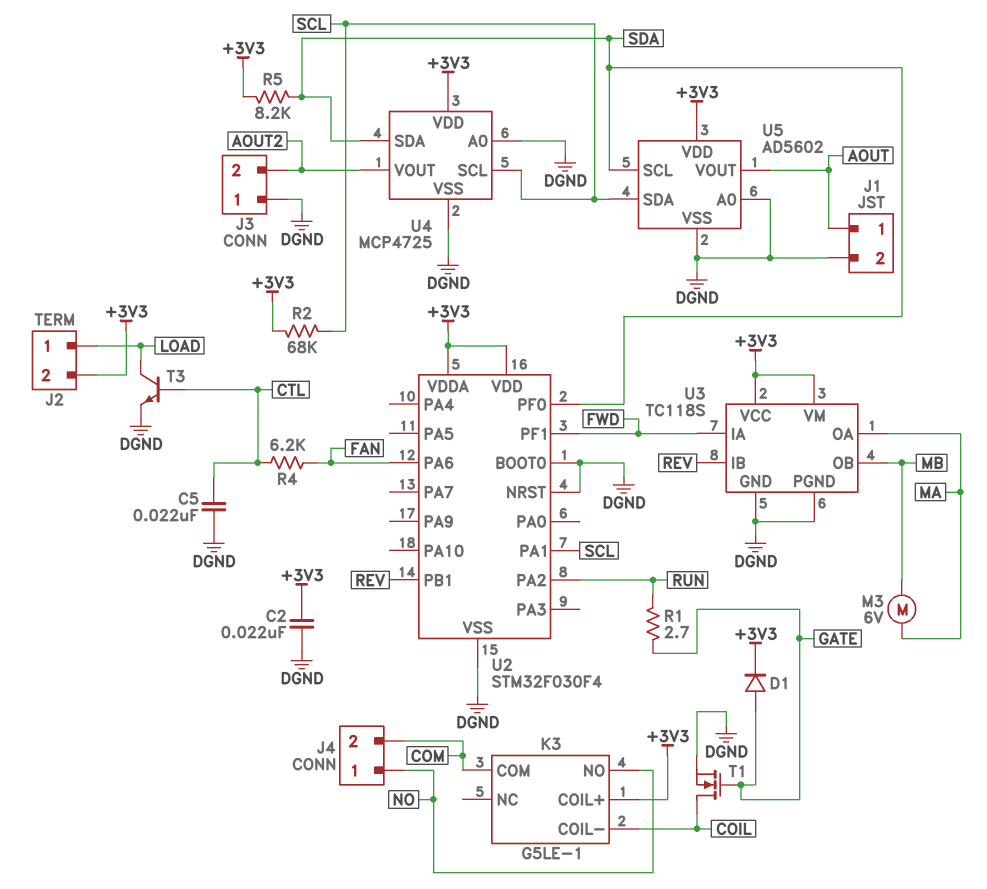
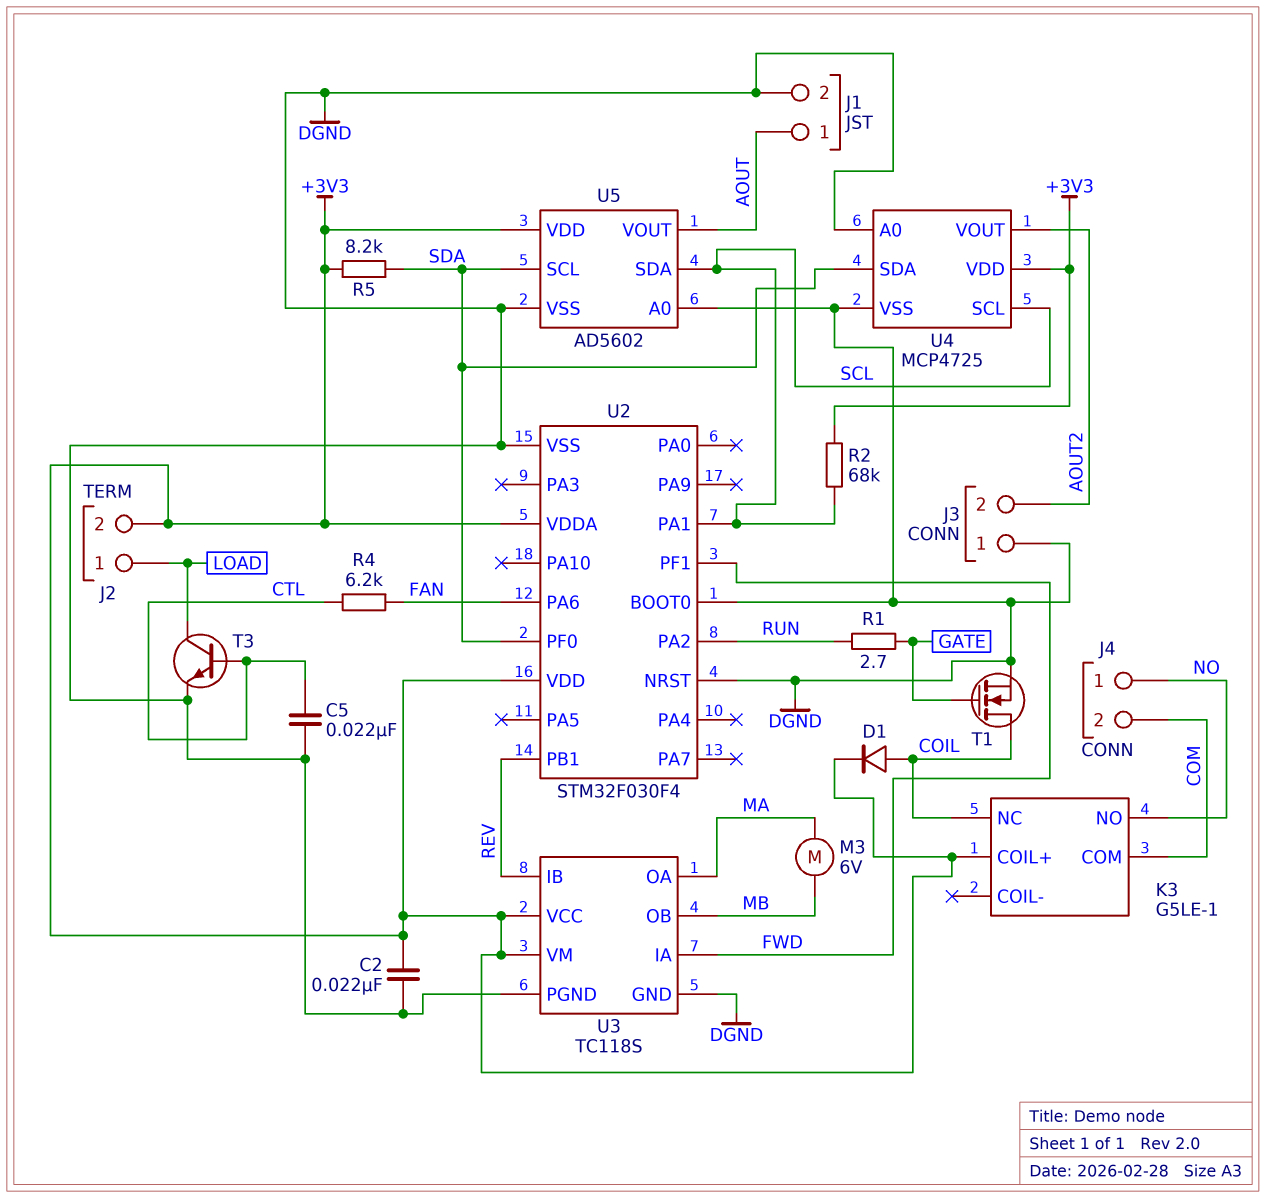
D1: diode (A GATE, K +3V3) -> diode (A COIL, K +3V3)
K3 pin COIL-: COIL -> none
K3 pin NC: none -> COIL

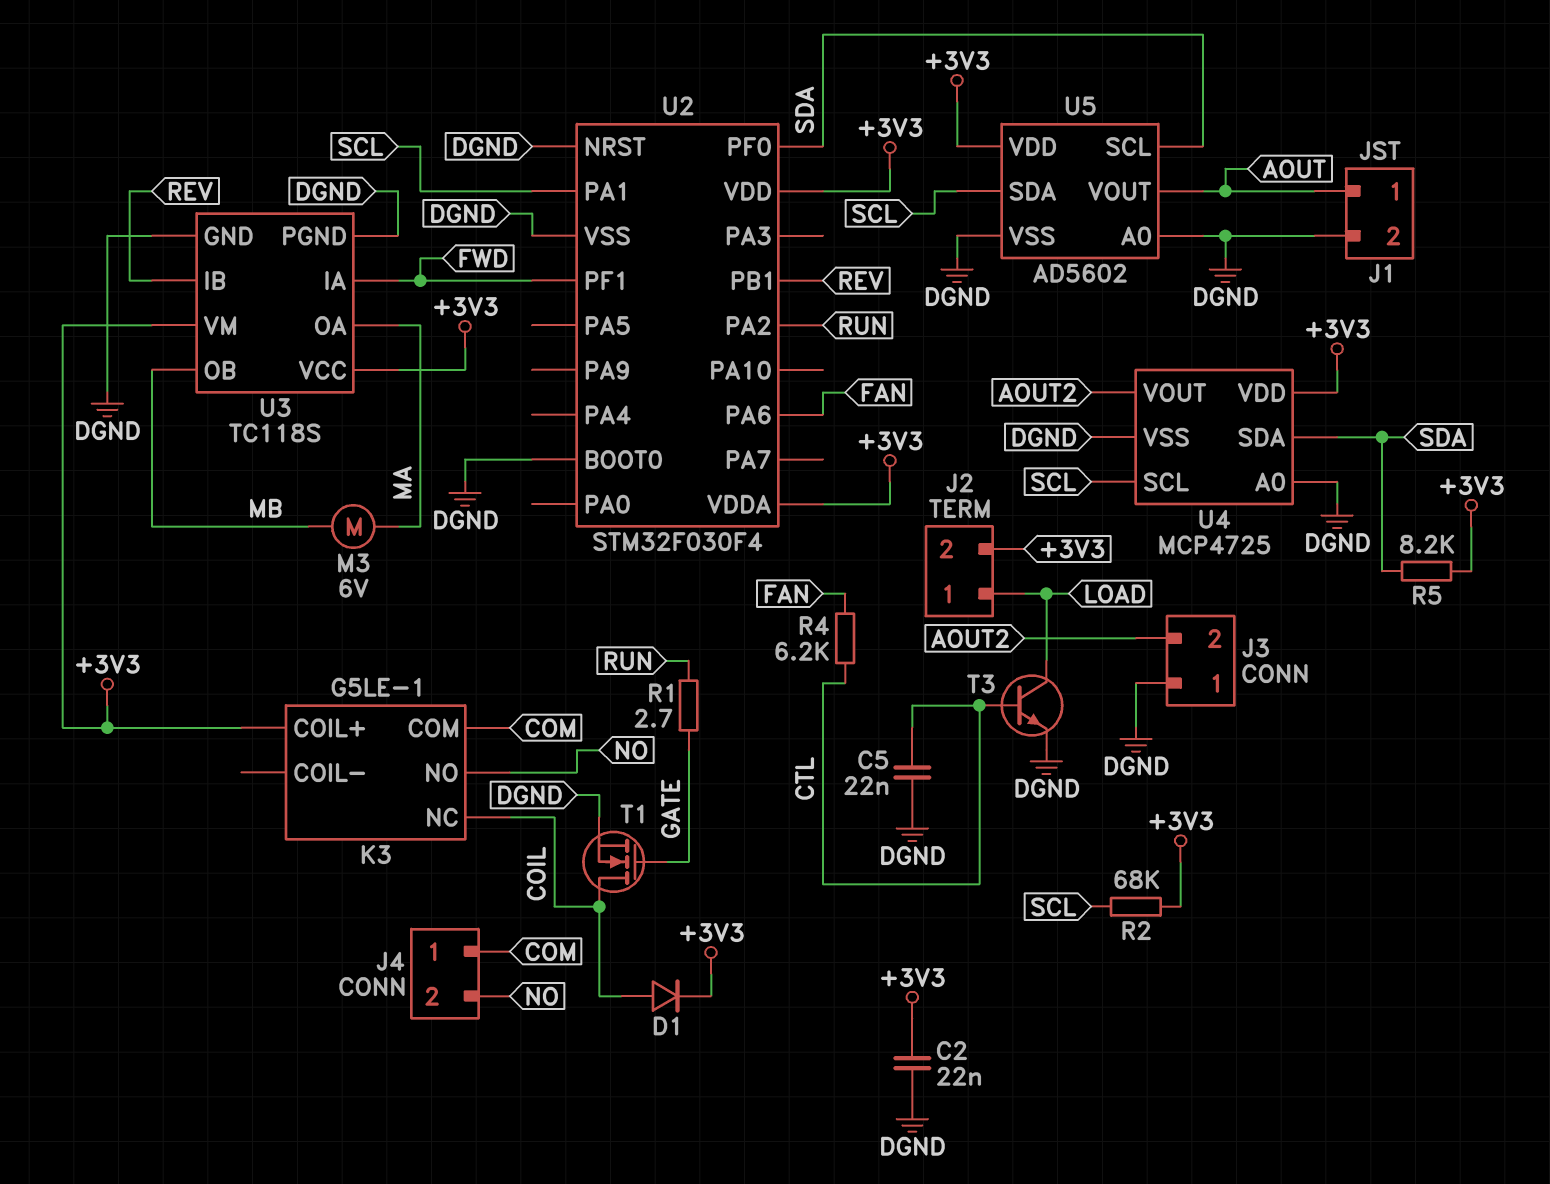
J4 pin 1: NO -> COM
J4 pin 2: COM -> NO

